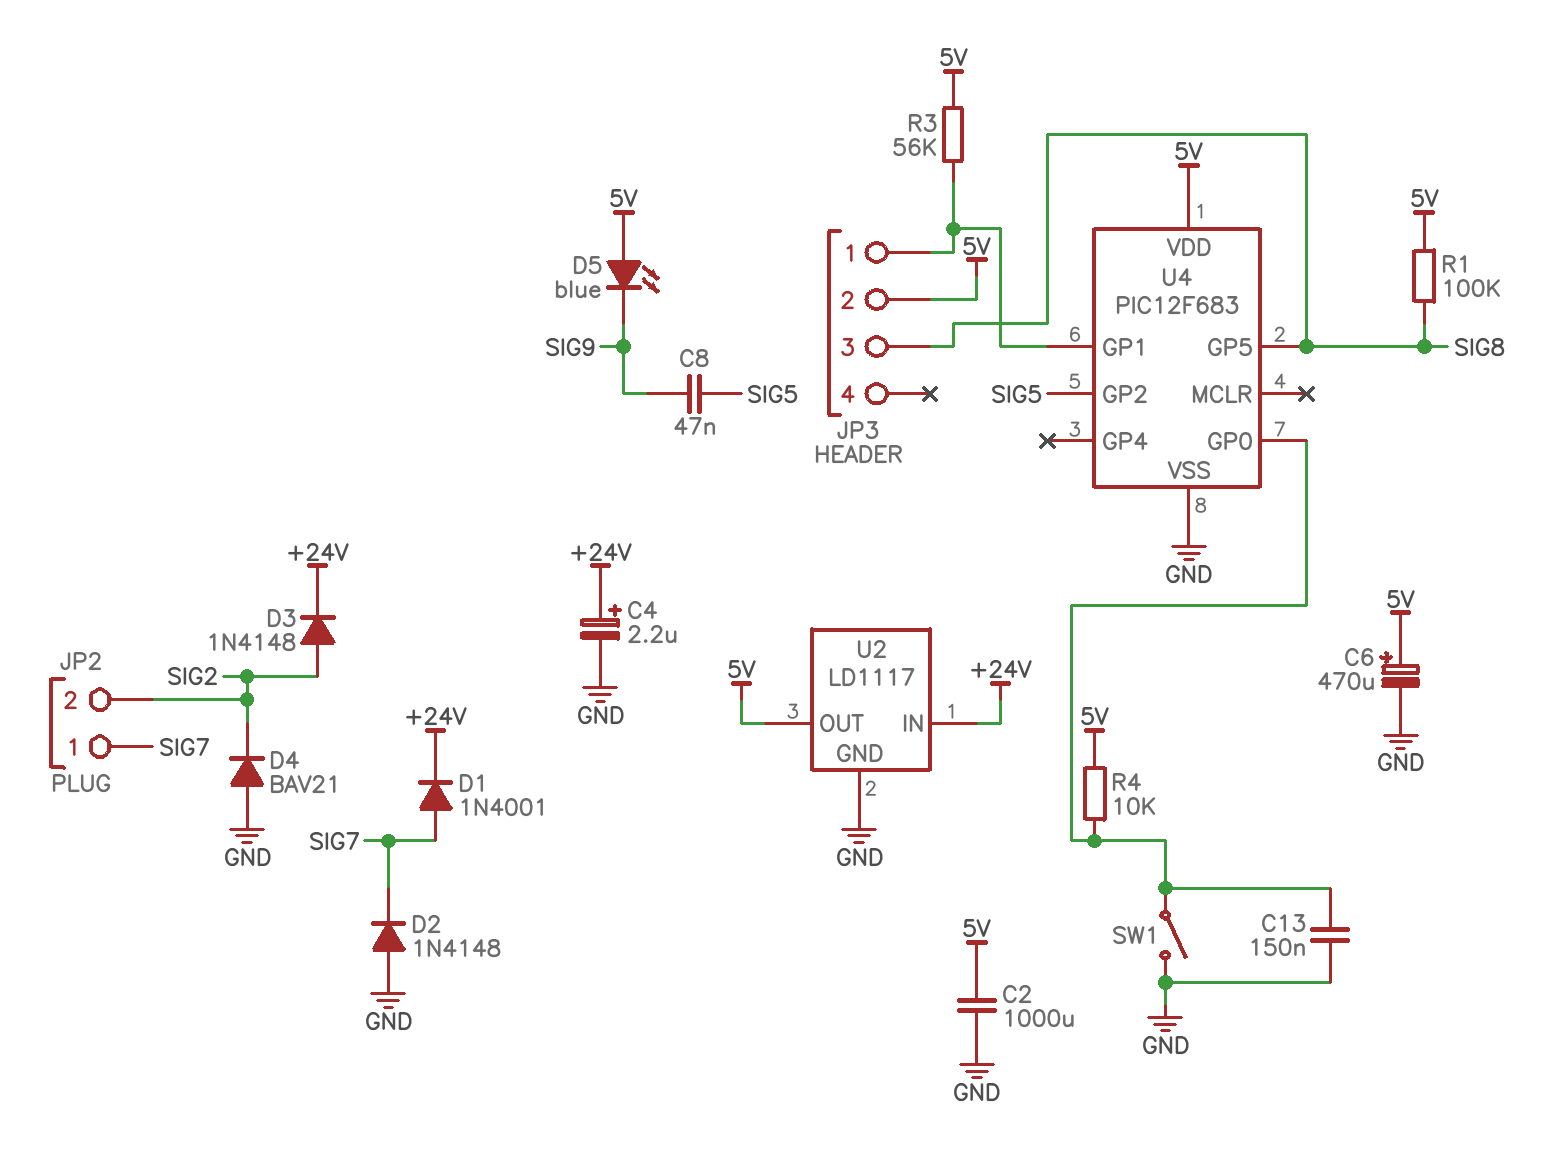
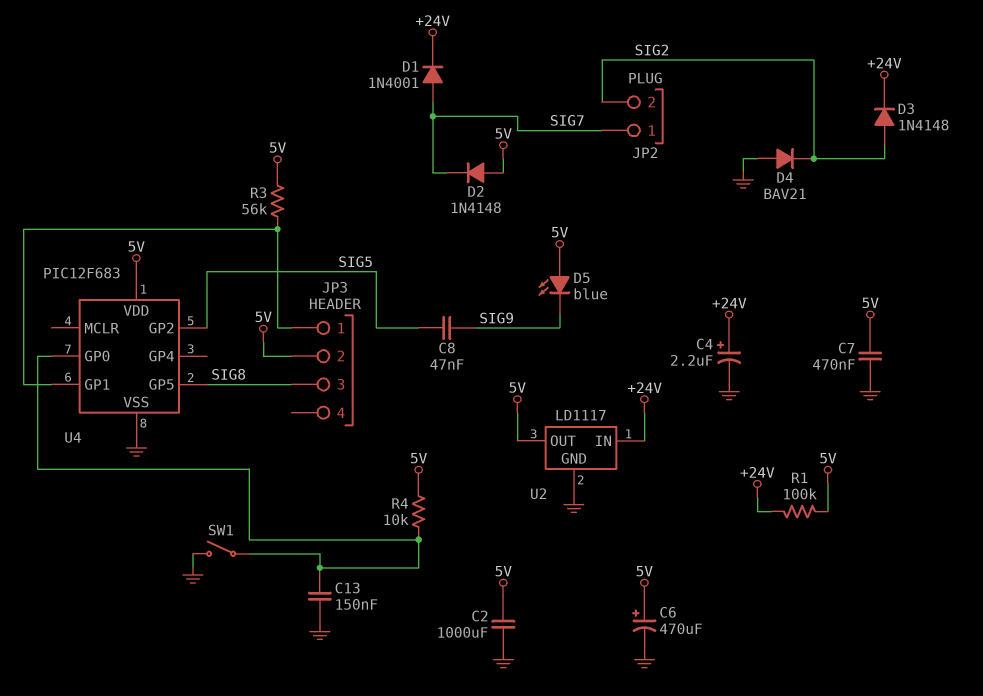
C7: none -> 470nF (5V, GND)
D2: diode 1N4148 (A GND, K SIG7) -> diode 1N4148 (A 5V, K SIG7)
R1: 100k (5V, SIG8) -> 100k (+24V, 5V)

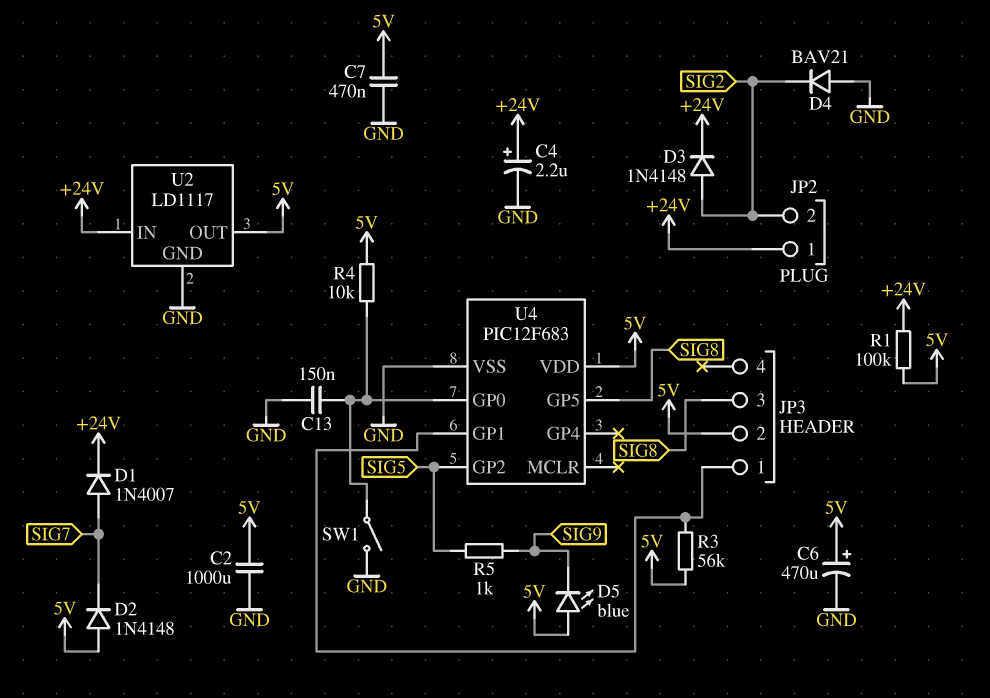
C8: 47nF (SIG5, SIG9) -> none
D1: diode 1N4001 (A SIG7, K +24V) -> diode 1N4007 (A SIG7, K +24V)
JP2 pin 1: SIG7 -> +24V
R5: none -> 1k (SIG5, SIG9)

